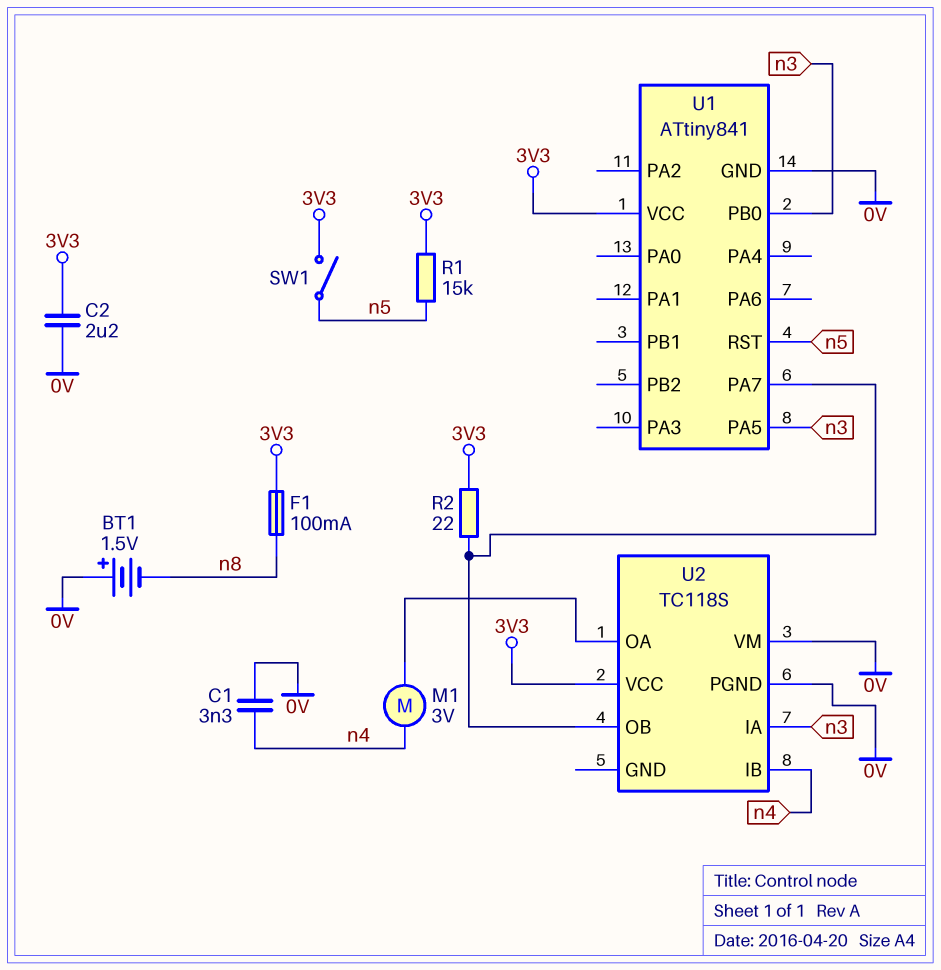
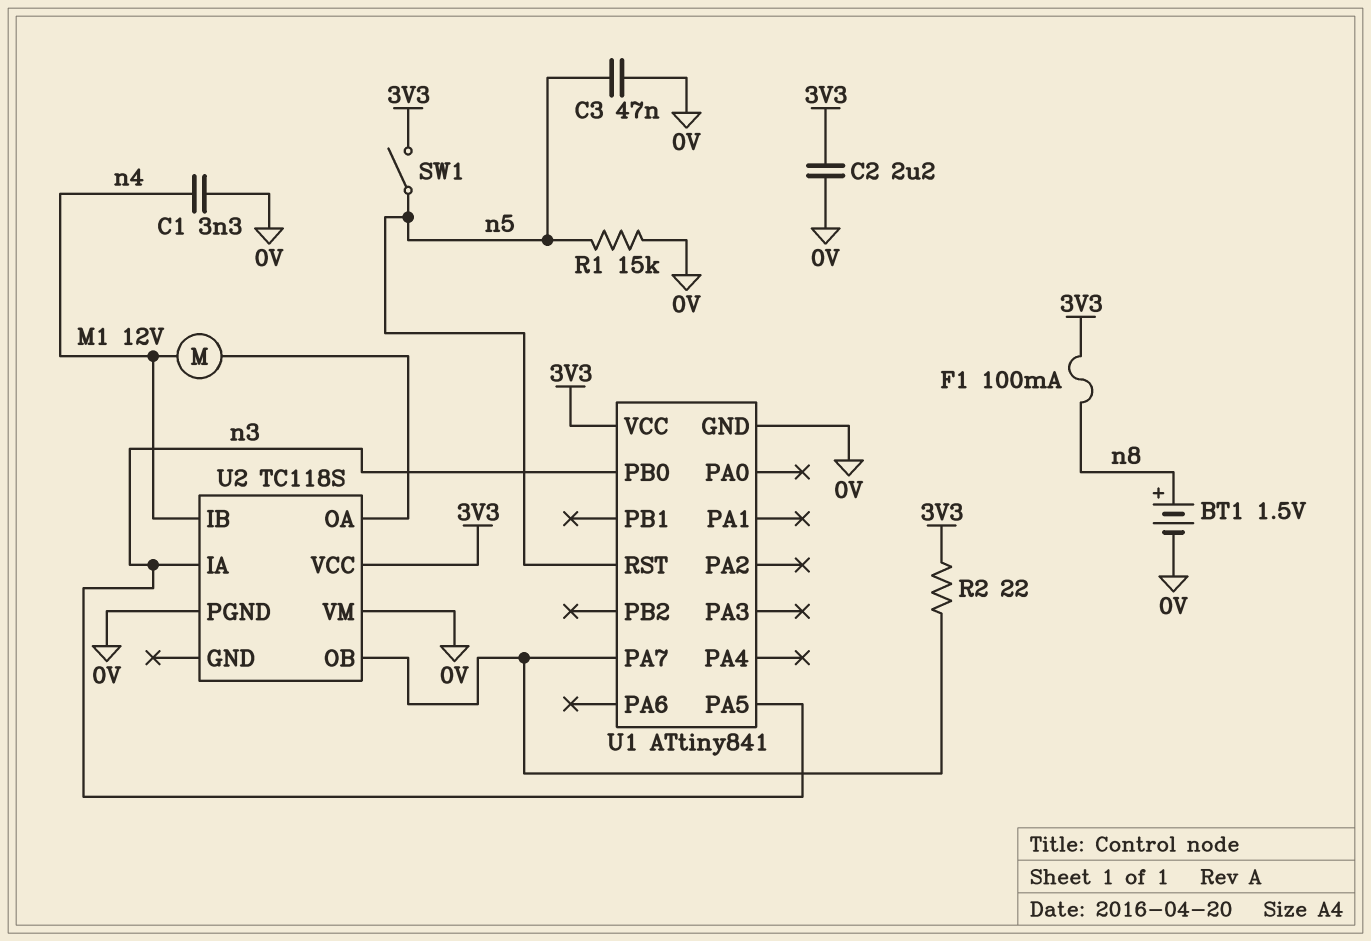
BT1: 1.5V (plus 0V, minus n8) -> 1.5V (plus n8, minus 0V)
C3: none -> 47nF (0V, n5)
M1: motor 3V (U2/OA, n4) -> motor 12V (U2/OA, n4)
R1: 15k (3V3, n5) -> 15k (0V, n5)

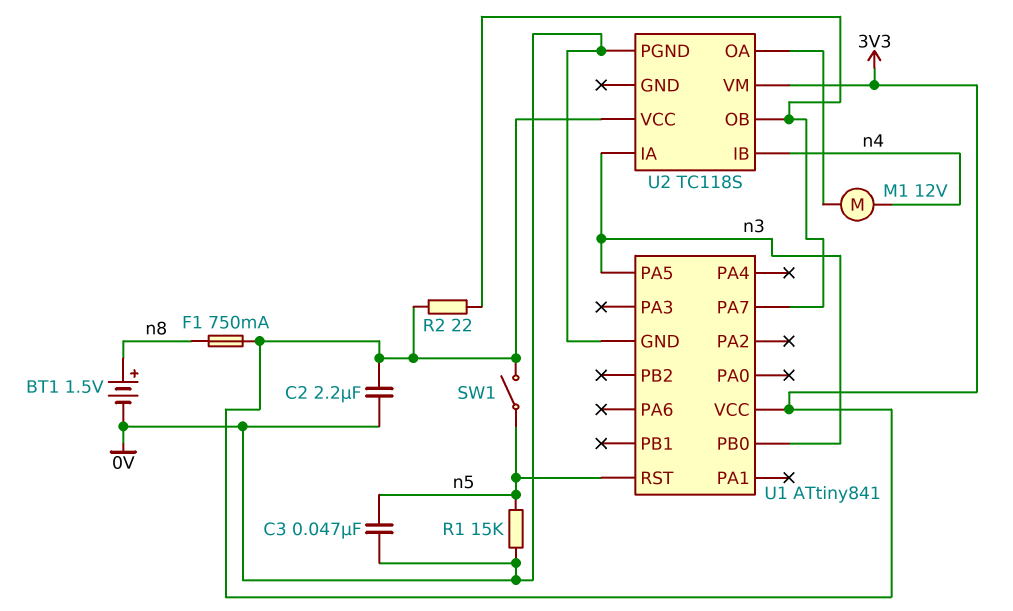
C1: 3.3nF (0V, n4) -> none
F1: 100mA (3V3, n8) -> 750mA (3V3, n8)
U2 pin VM: 0V -> 3V3

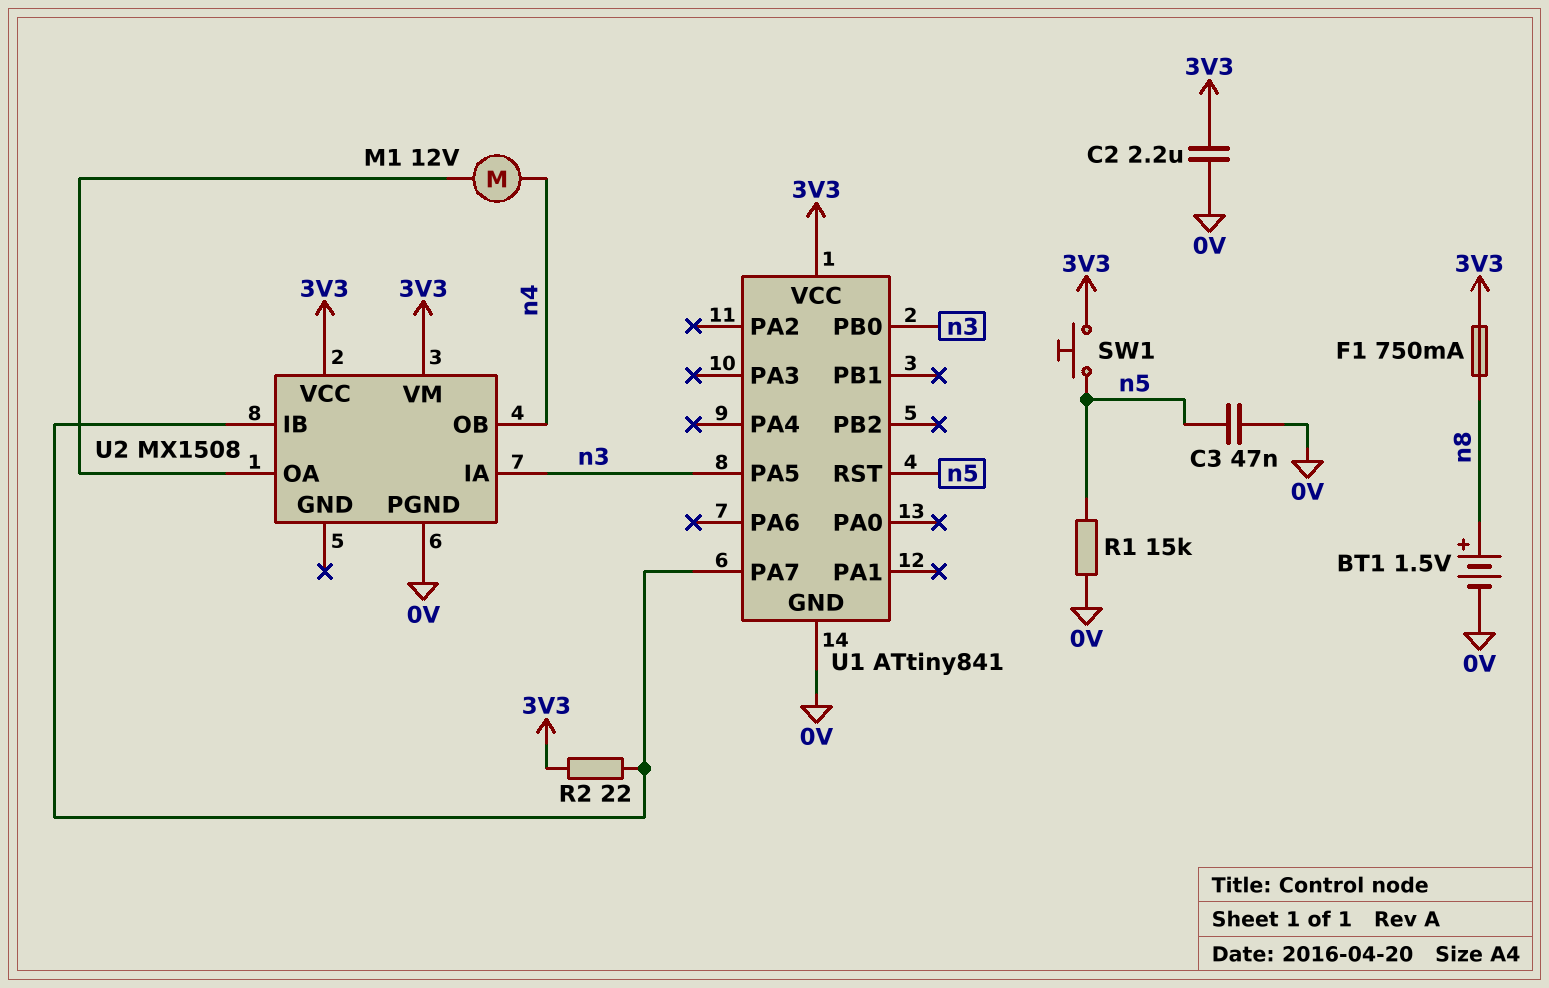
SW1: switch (3V3, n5) -> button (3V3, n5)
U2: TC118S -> MX1508
U2 pin IB: n4 -> U1/PA7
U2 pin OB: U1/PA7 -> n4

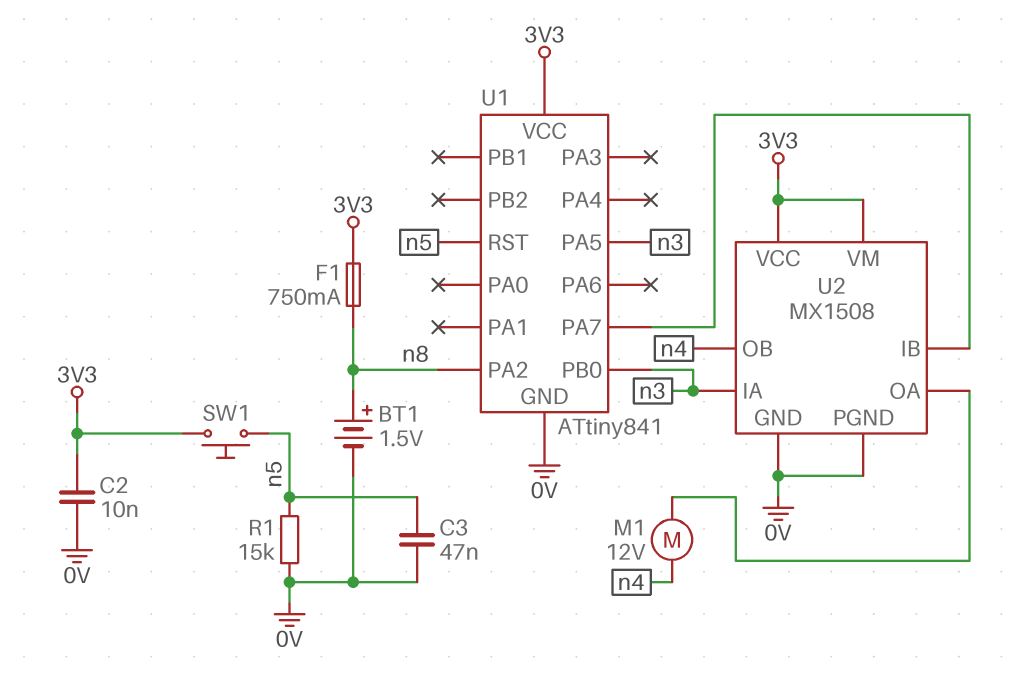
C2: 2.2uF (0V, 3V3) -> 10nF (0V, 3V3)
R2: 22 (3V3, U1/PA7) -> none
U1 pin PA2: none -> n8
U2 pin GND: none -> 0V

